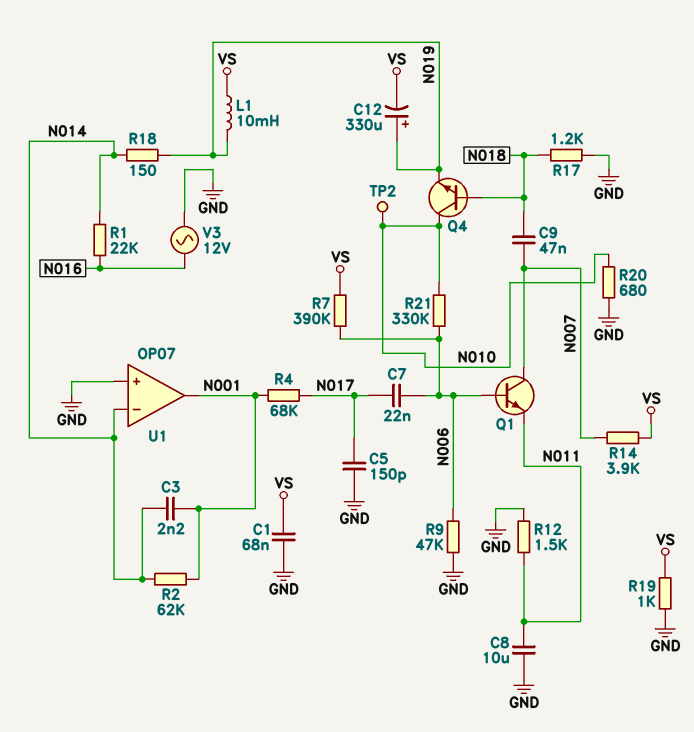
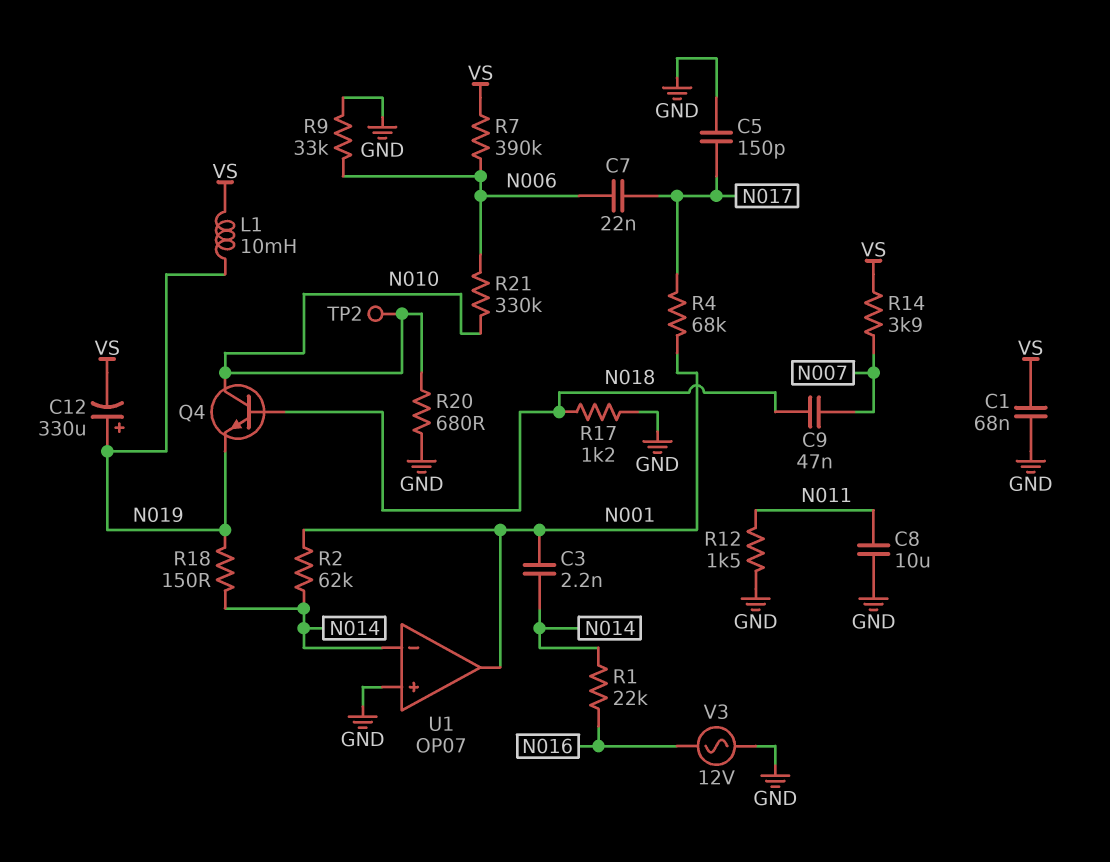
Q1: NPN (B N006, C N007, E N011) -> none
R9: 47k (GND, N006) -> 33k (GND, N006)
R19: 1k (GND, VS) -> none

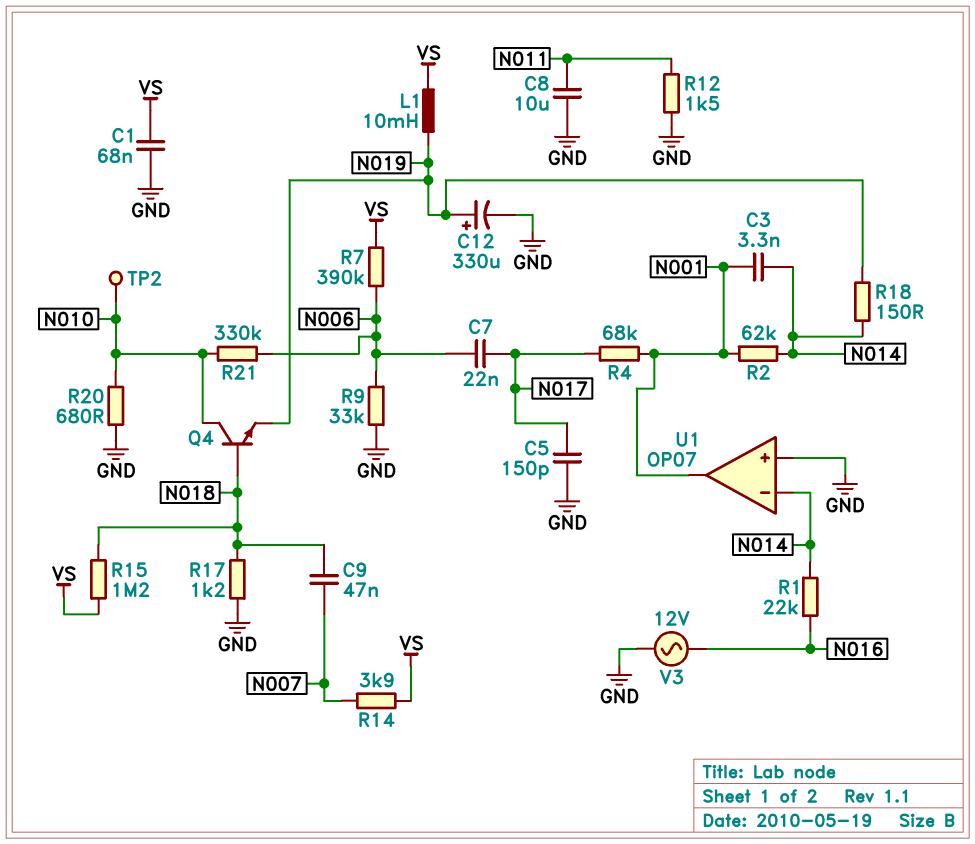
C3: 2.2nF (N001, N014) -> 3.3nF (N001, N014)
C12: 330uF (plus N019, minus VS) -> 330uF (plus N019, minus GND)
R15: none -> 1.2M (N018, VS)

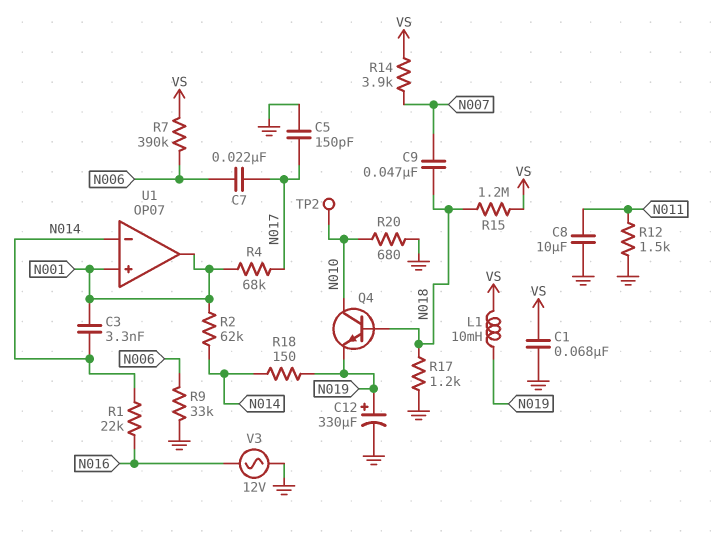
R21: 330k (N006, N010) -> none
U1 pin in+: GND -> N001

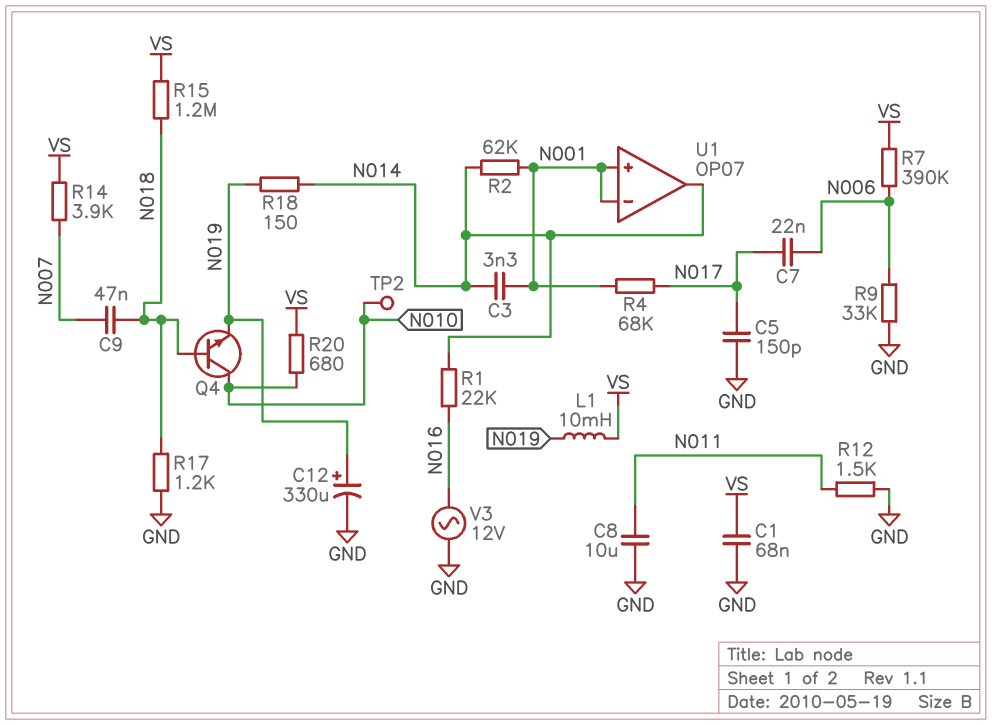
R20: 680 (GND, N010) -> 680 (N010, VS)
U1 pin in-: N014 -> N001
U1 pin out: N001 -> N014

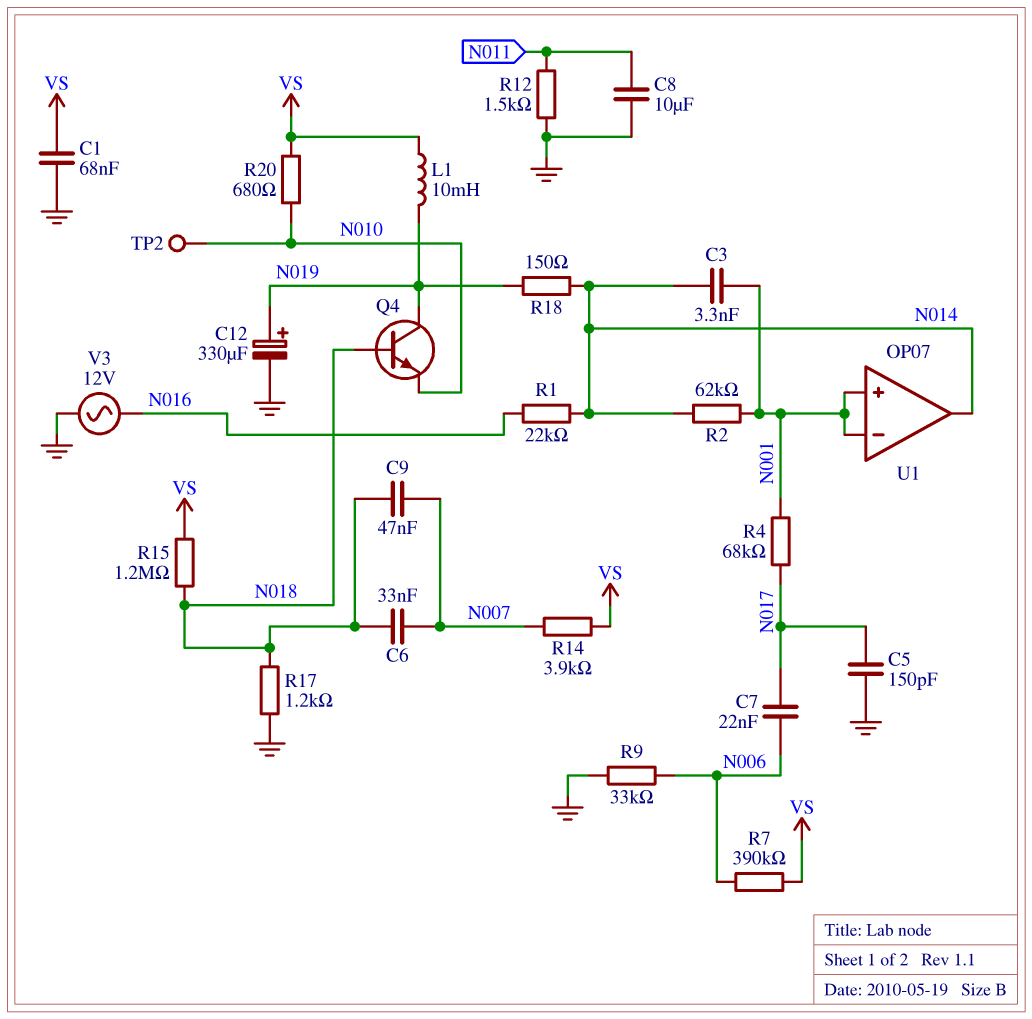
C6: none -> 33nF (N007, N018)
Q4: NPN (B N018, C N010, E N019) -> NPN (B N018, C N019, E N010)

